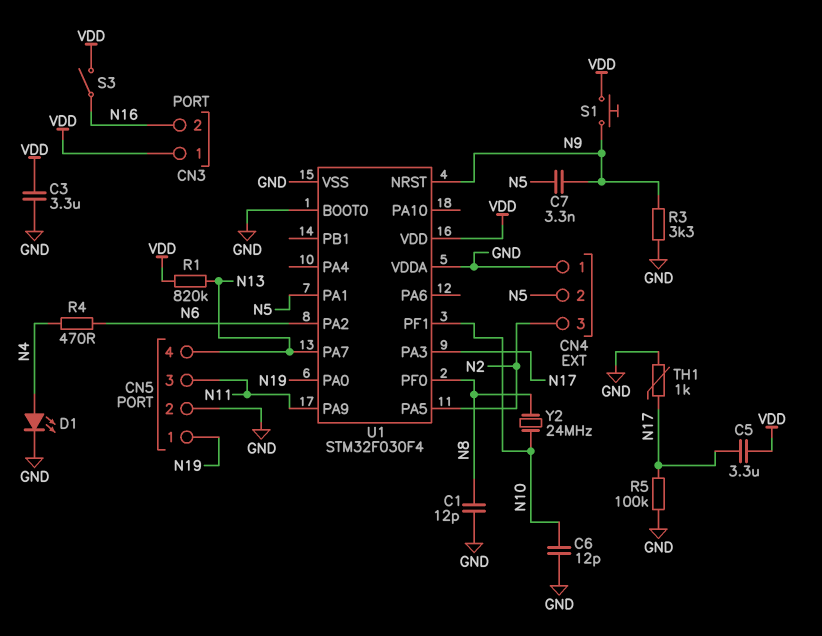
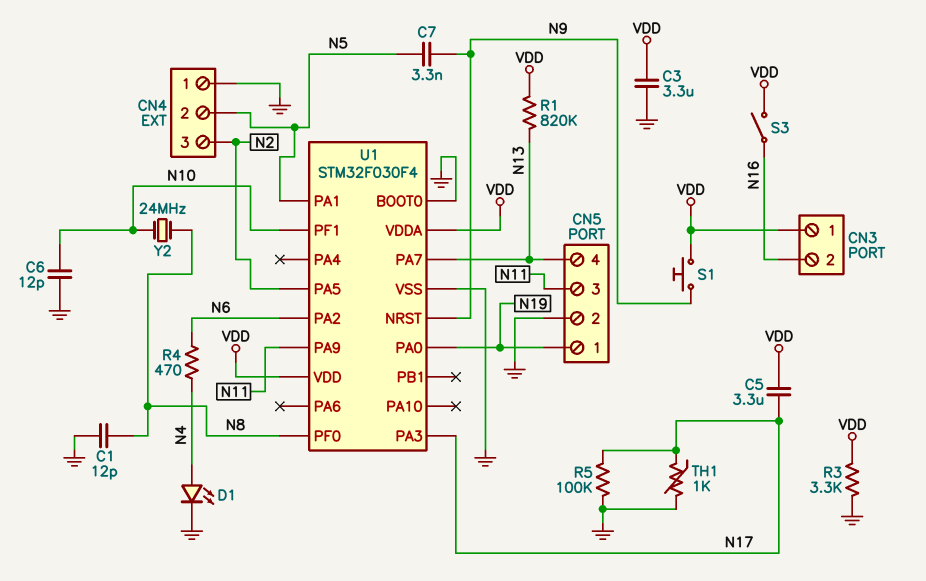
R3: 3.3k (GND, N9) -> 3.3k (GND, VDD)
U1 pin VDDA: GND -> VDD

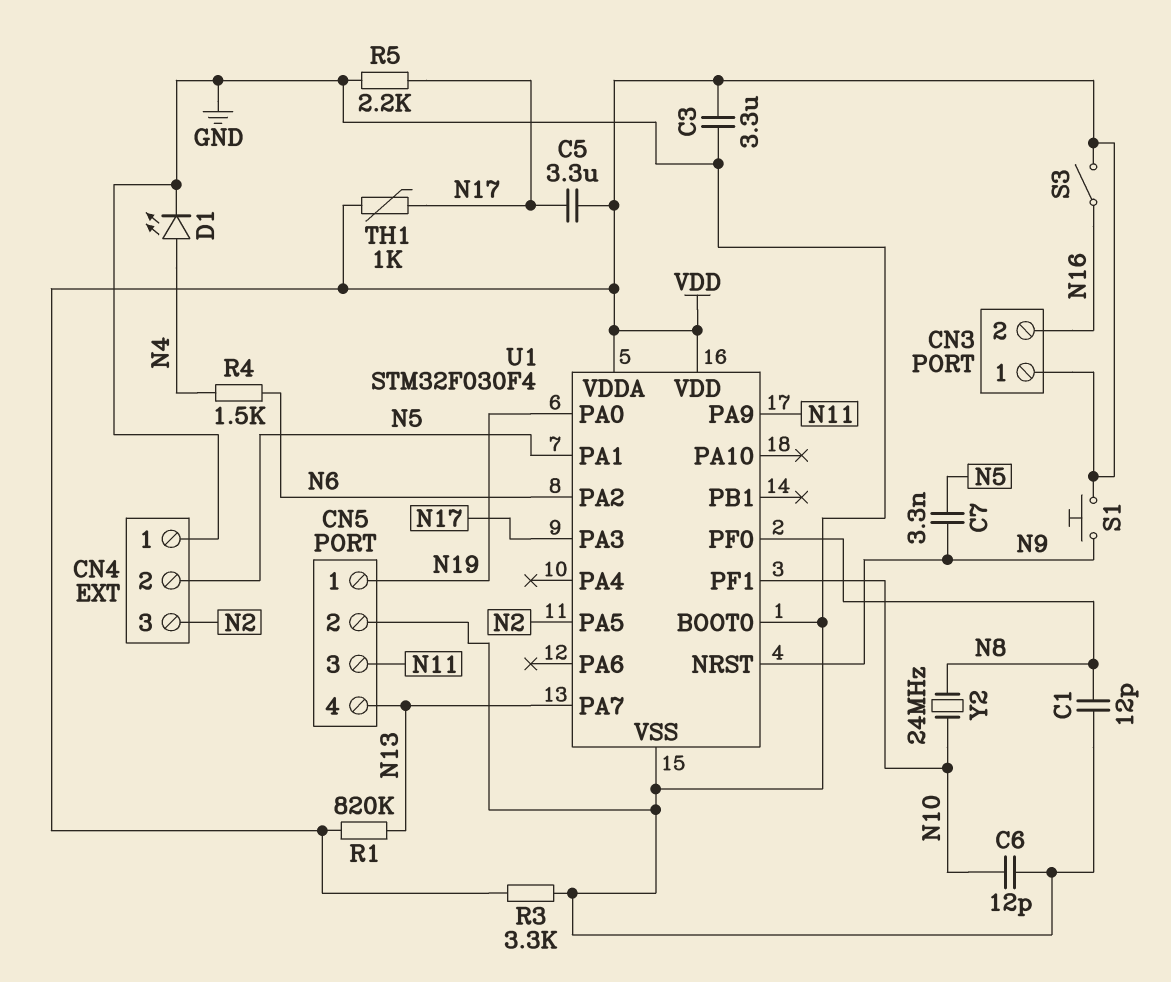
R4: 470 (N4, N6) -> 1.5k (N4, N6)
R5: 100k (GND, N17) -> 2.2k (GND, N17)
TH1: 1k (GND, N17) -> 1k (N17, VDD)

